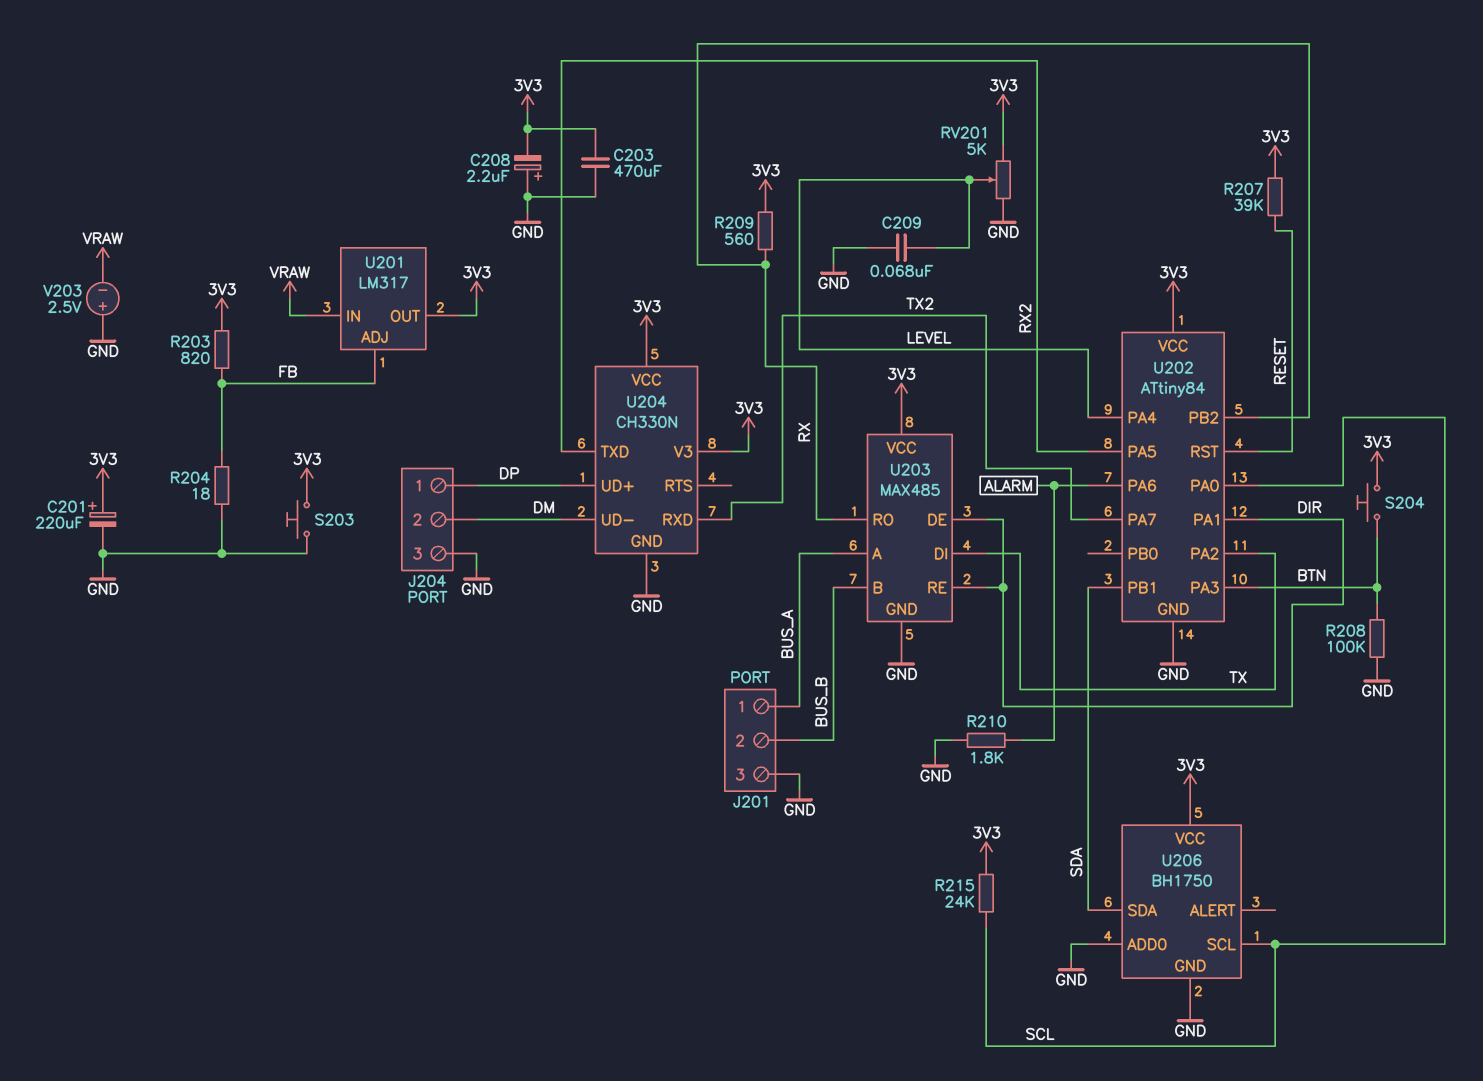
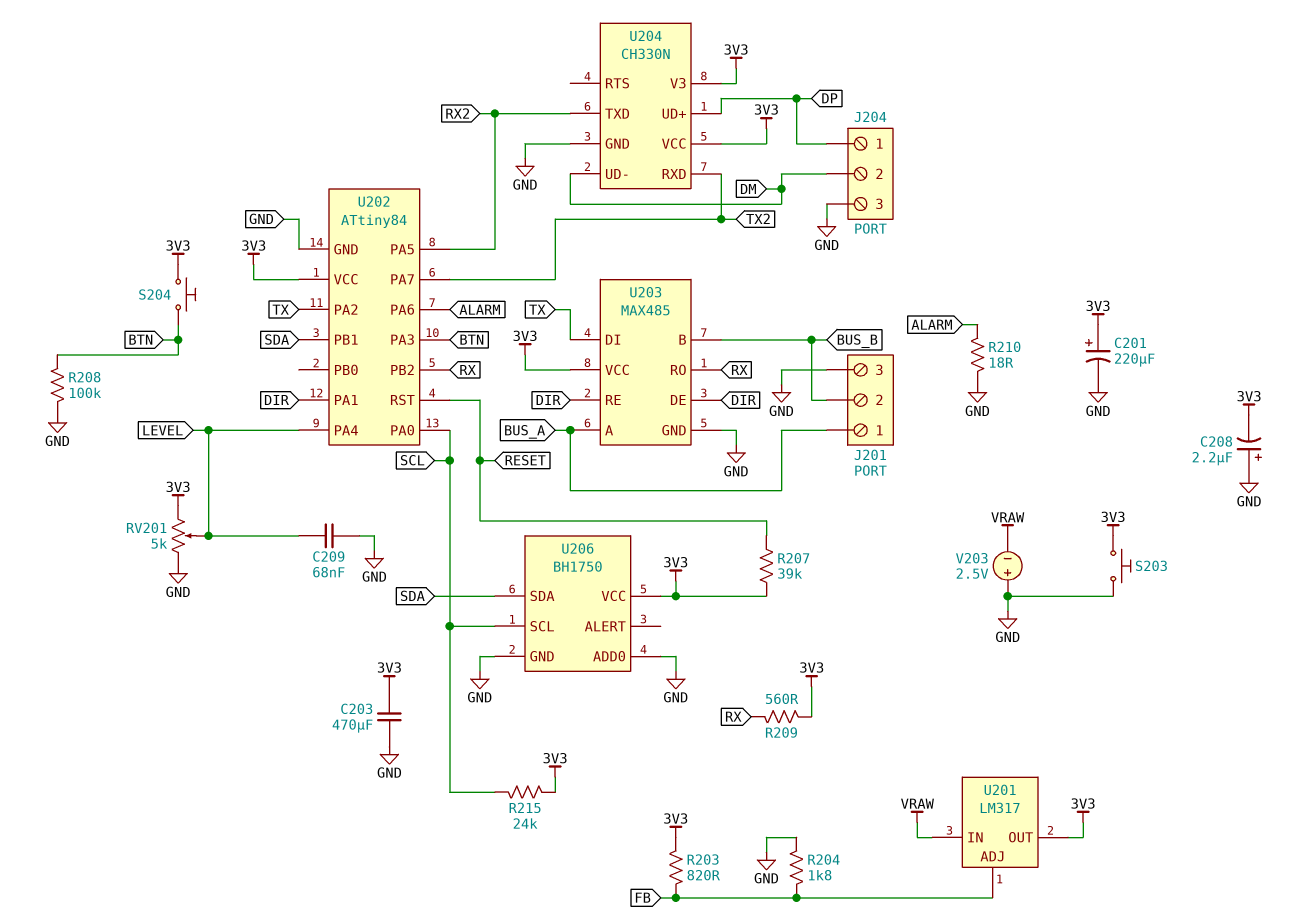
R204: 18 (FB, GND) -> 1.8k (FB, GND)
R210: 1.8k (ALARM, GND) -> 18 (ALARM, GND)

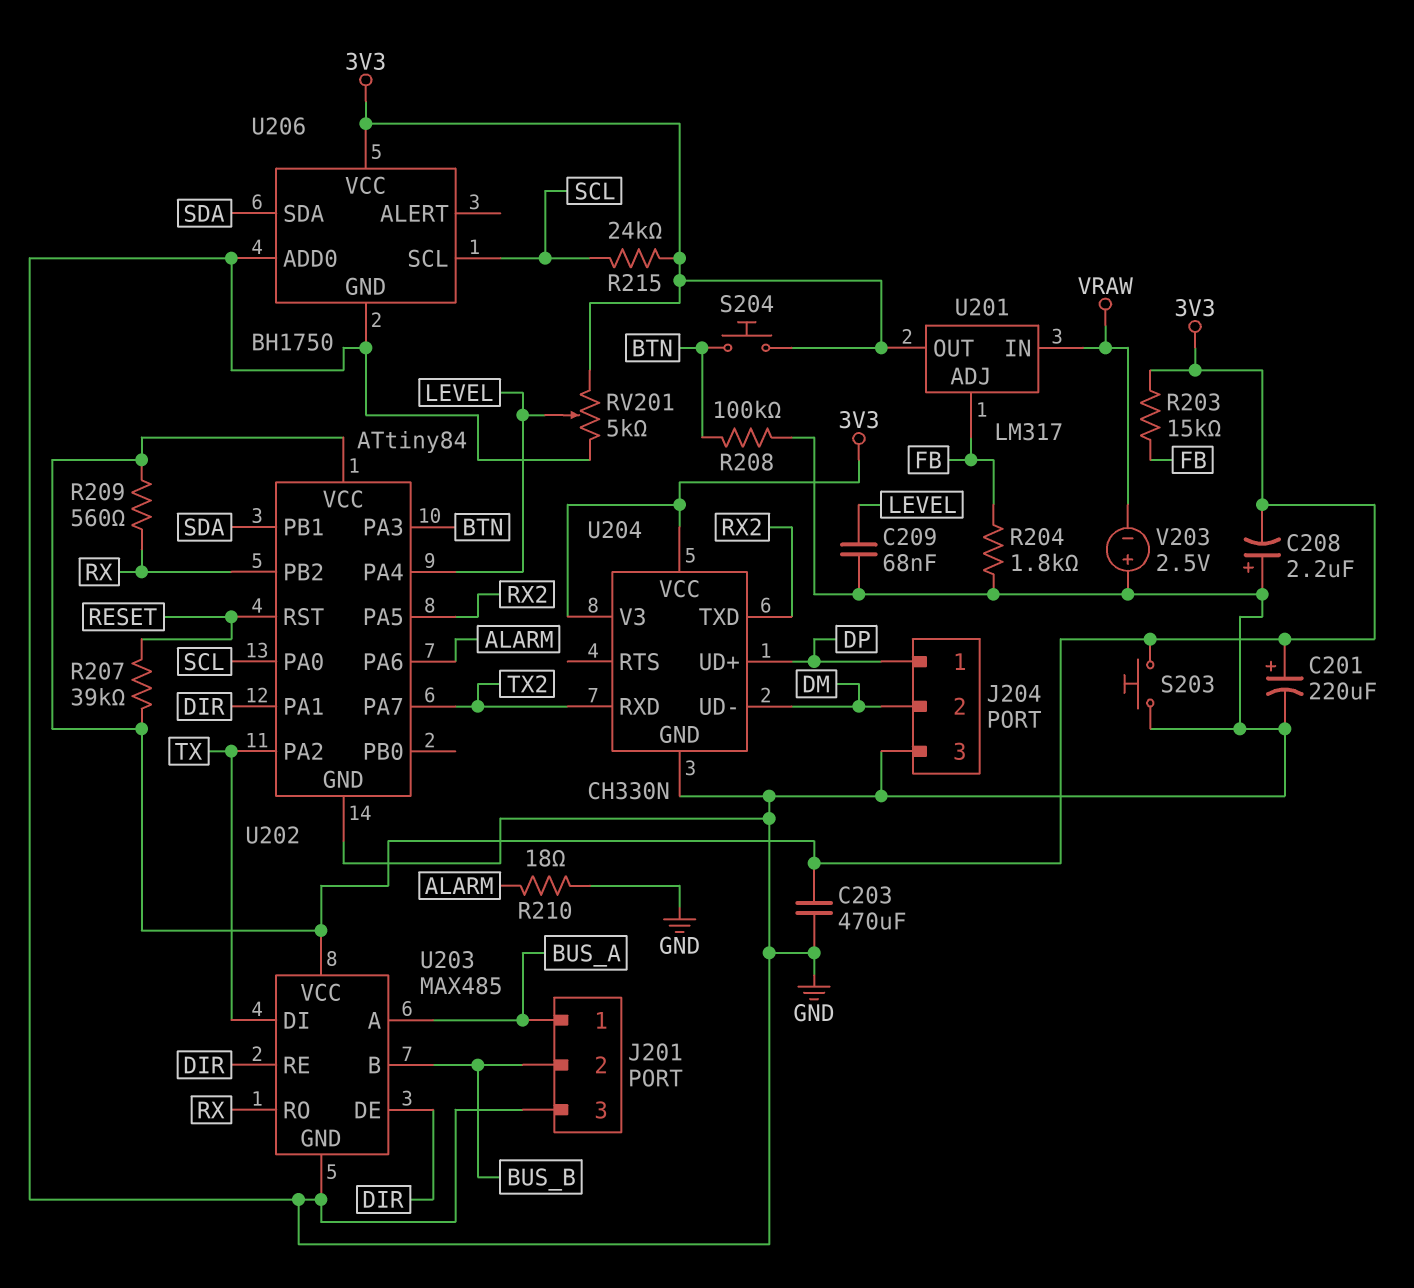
R203: 820 (3V3, FB) -> 15k (3V3, FB)

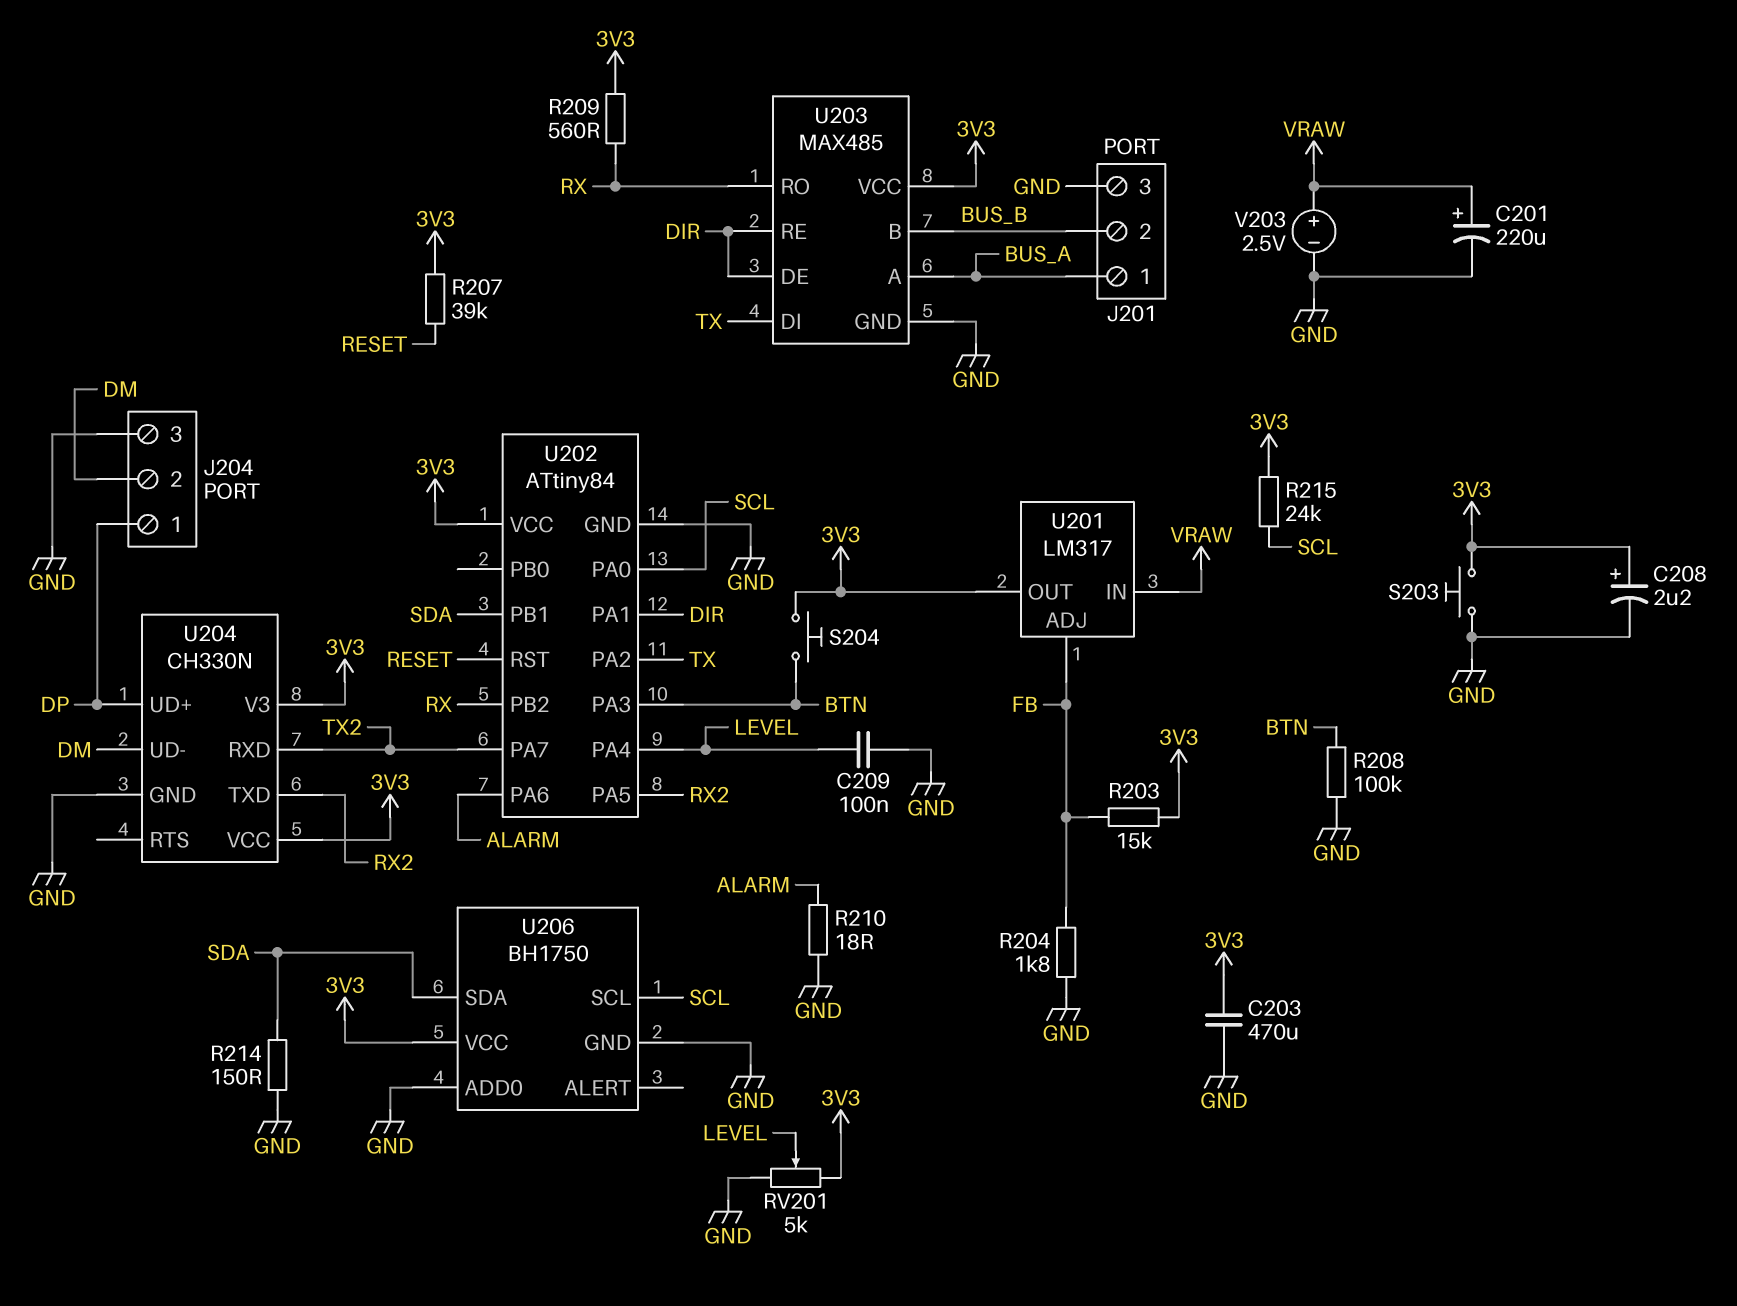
C201: 220uF (plus 3V3, minus GND) -> 220uF (plus VRAW, minus GND)
C208: 2.2uF (plus GND, minus 3V3) -> 2.2uF (plus 3V3, minus GND)
C209: 68nF (GND, LEVEL) -> 100nF (GND, LEVEL)
R214: none -> 150 (GND, SDA)
V203: 2.5V (plus GND, minus VRAW) -> 2.5V (plus VRAW, minus GND)

